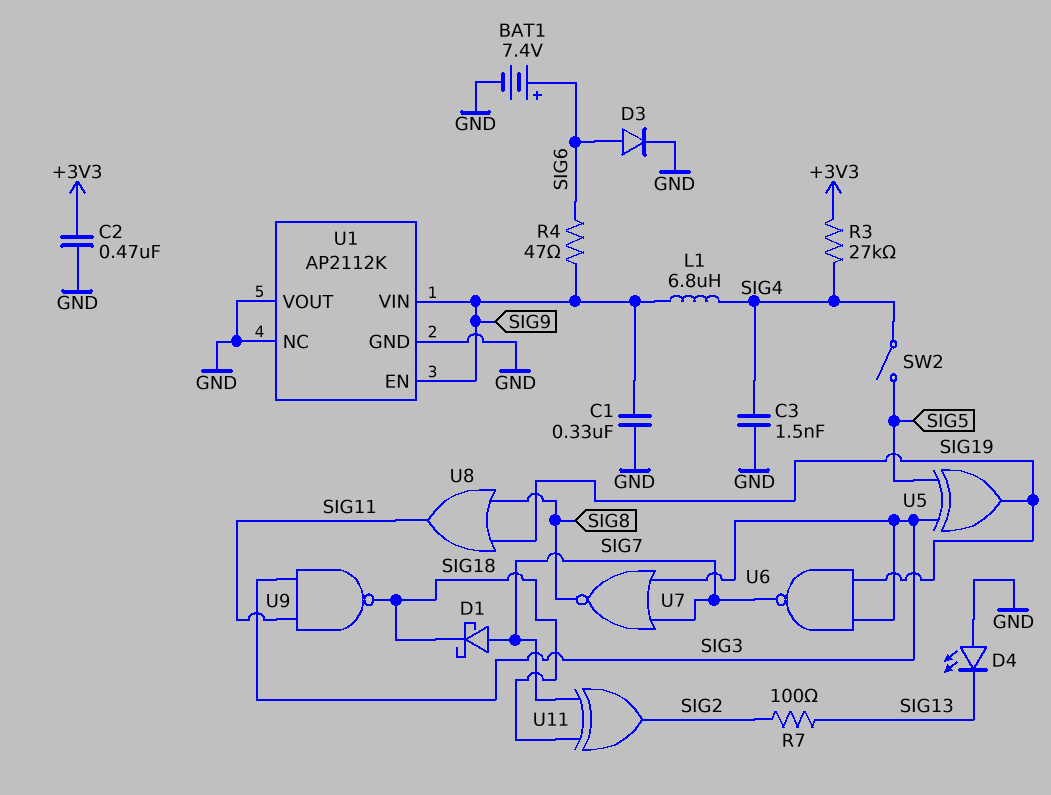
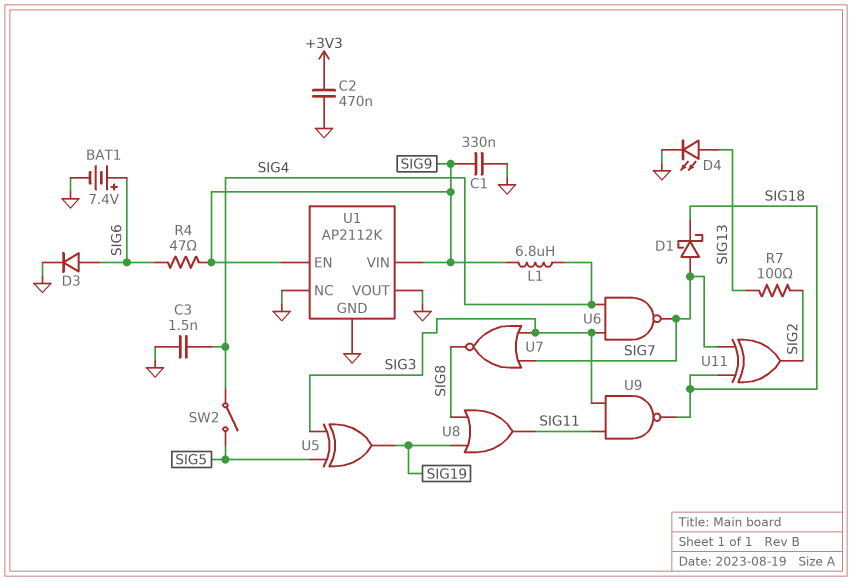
D4: LED (A GND, K SIG13) -> LED (A SIG13, K GND)
R3: 27k (+3V3, SIG4) -> none
U6: NAND (in SIG3, in SIG19, out SIG7) -> NAND (in SIG3, in SIG4, out SIG7)

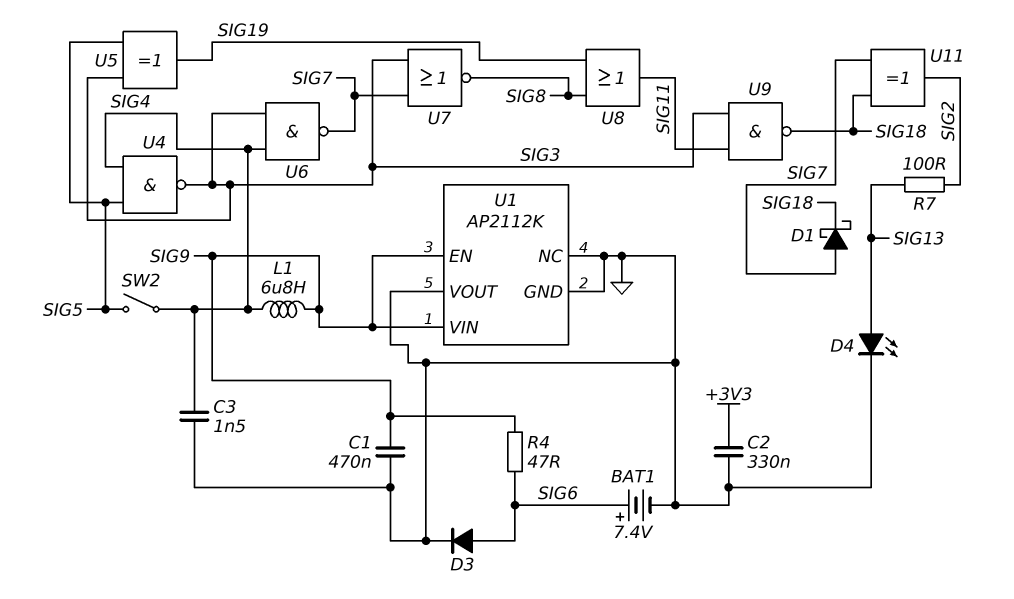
C1: 330nF (GND, SIG9) -> 470nF (GND, SIG9)
C2: 470nF (+3V3, GND) -> 330nF (+3V3, GND)
U4: none -> NAND (in SIG4, in SIG5, out SIG3)

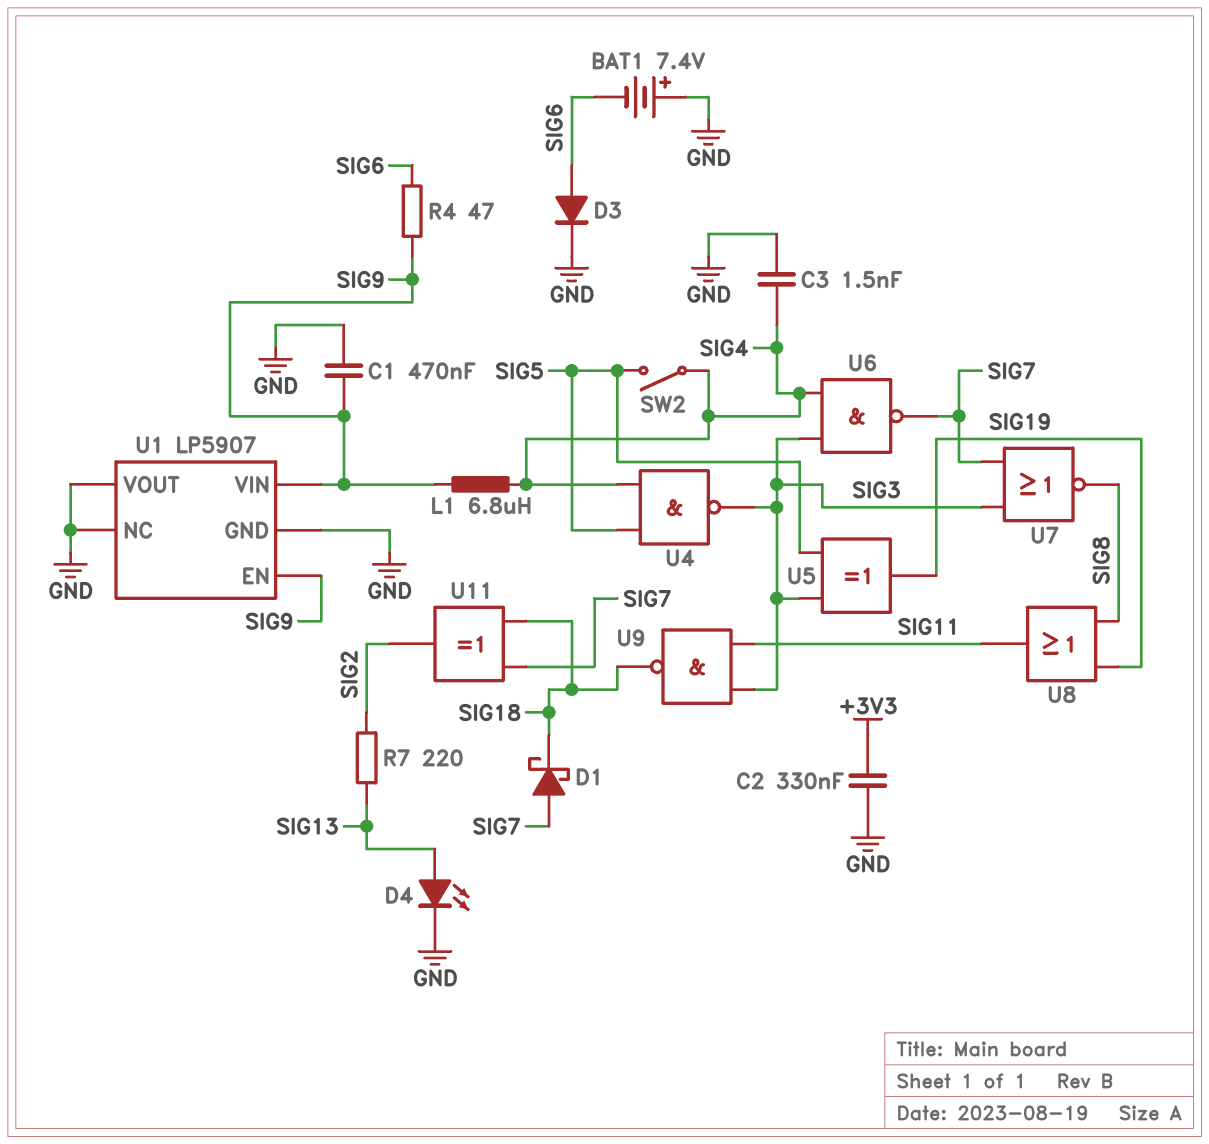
BAT1: 7.4V (plus SIG6, minus GND) -> 7.4V (plus GND, minus SIG6)
R7: 100 (SIG2, SIG13) -> 220 (SIG2, SIG13)
U1: AP2112K -> LP5907

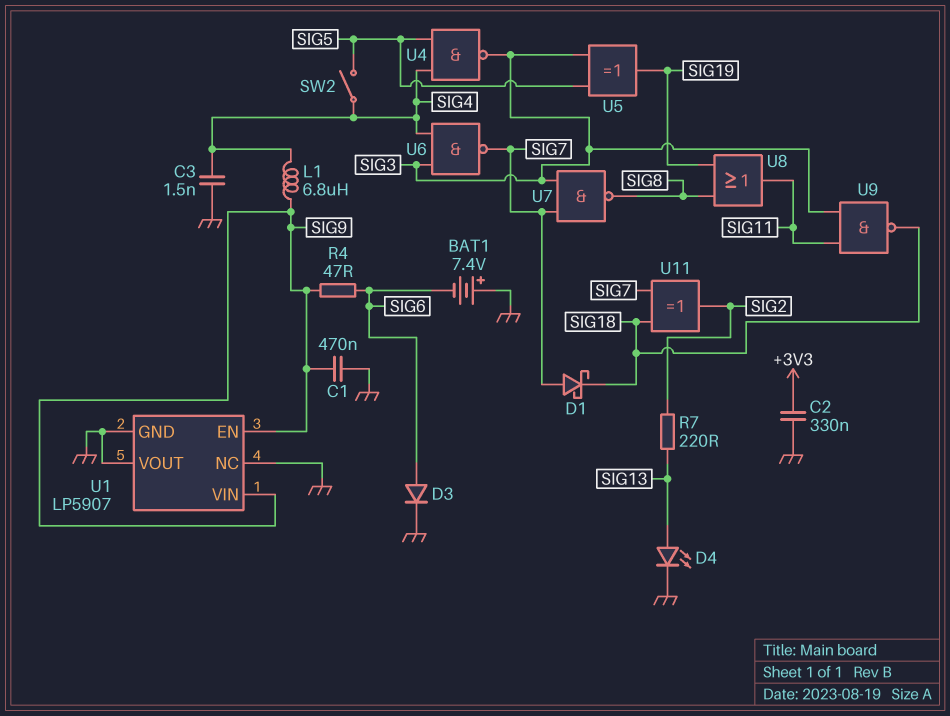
U7: NOR (in SIG3, in SIG7, out SIG8) -> NAND (in SIG3, in SIG7, out SIG8)

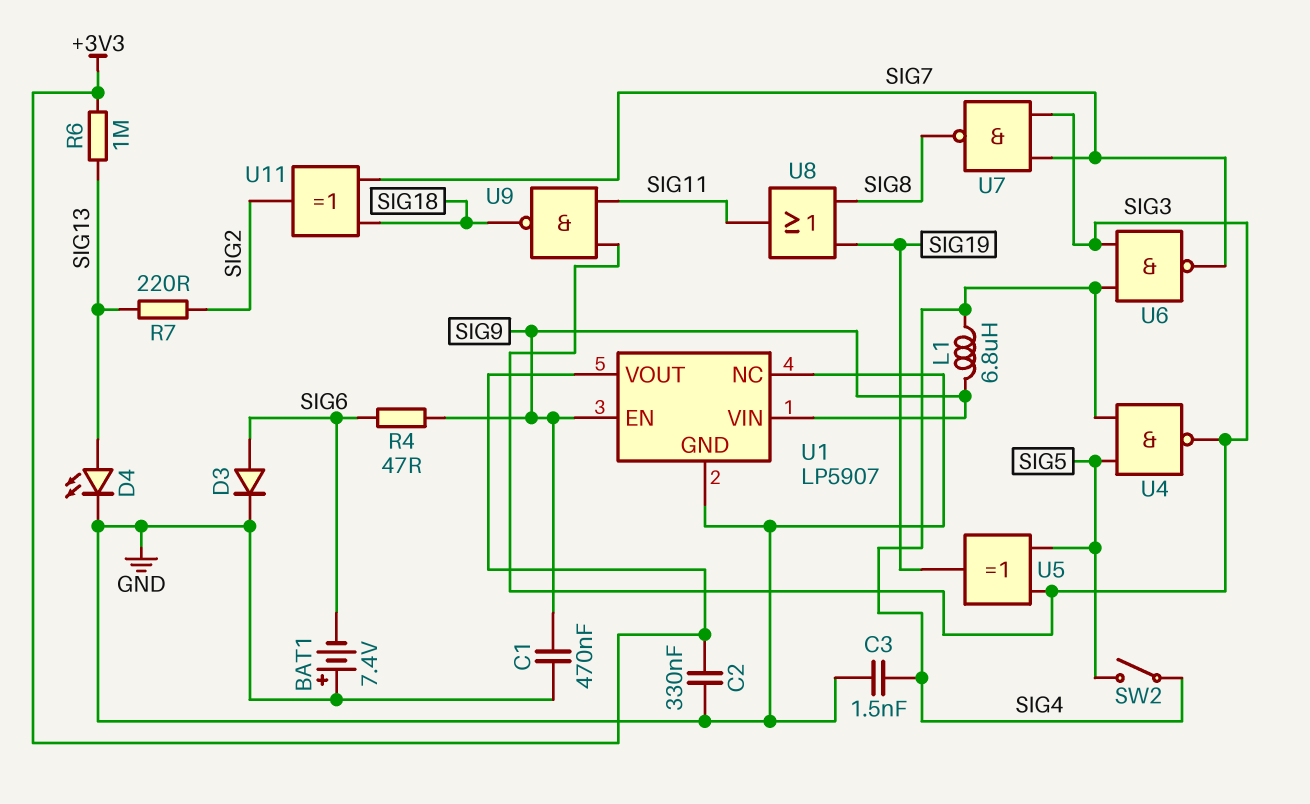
D1: schottky (A SIG7, K SIG18) -> none
R6: none -> 1M (+3V3, SIG13)
U1 pin VOUT: GND -> +3V3

